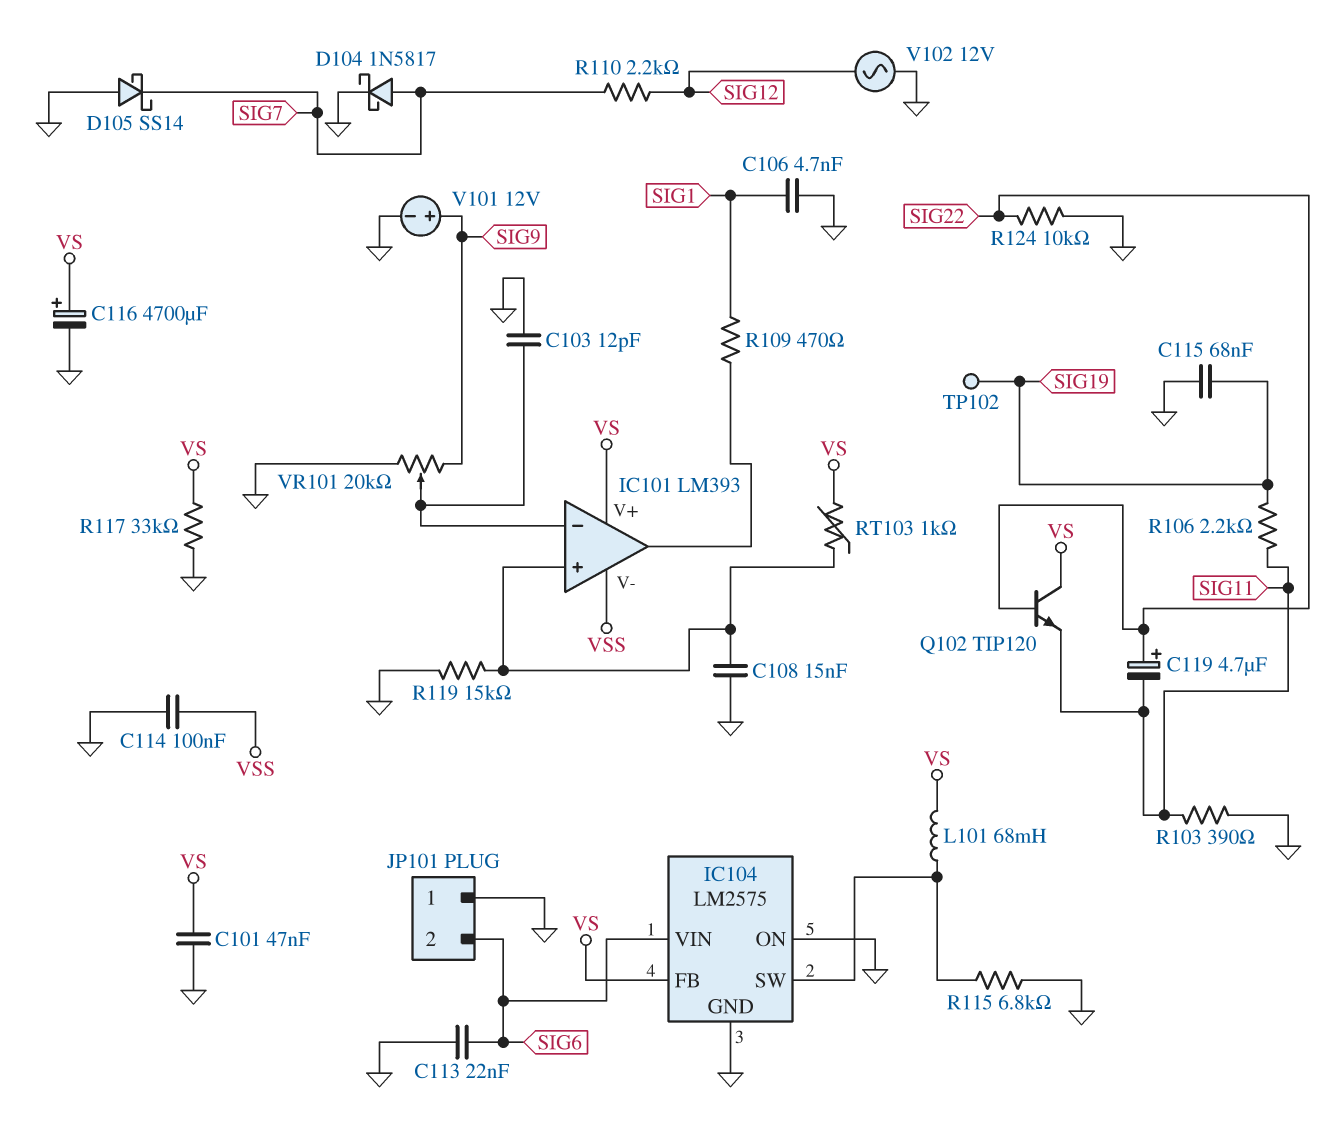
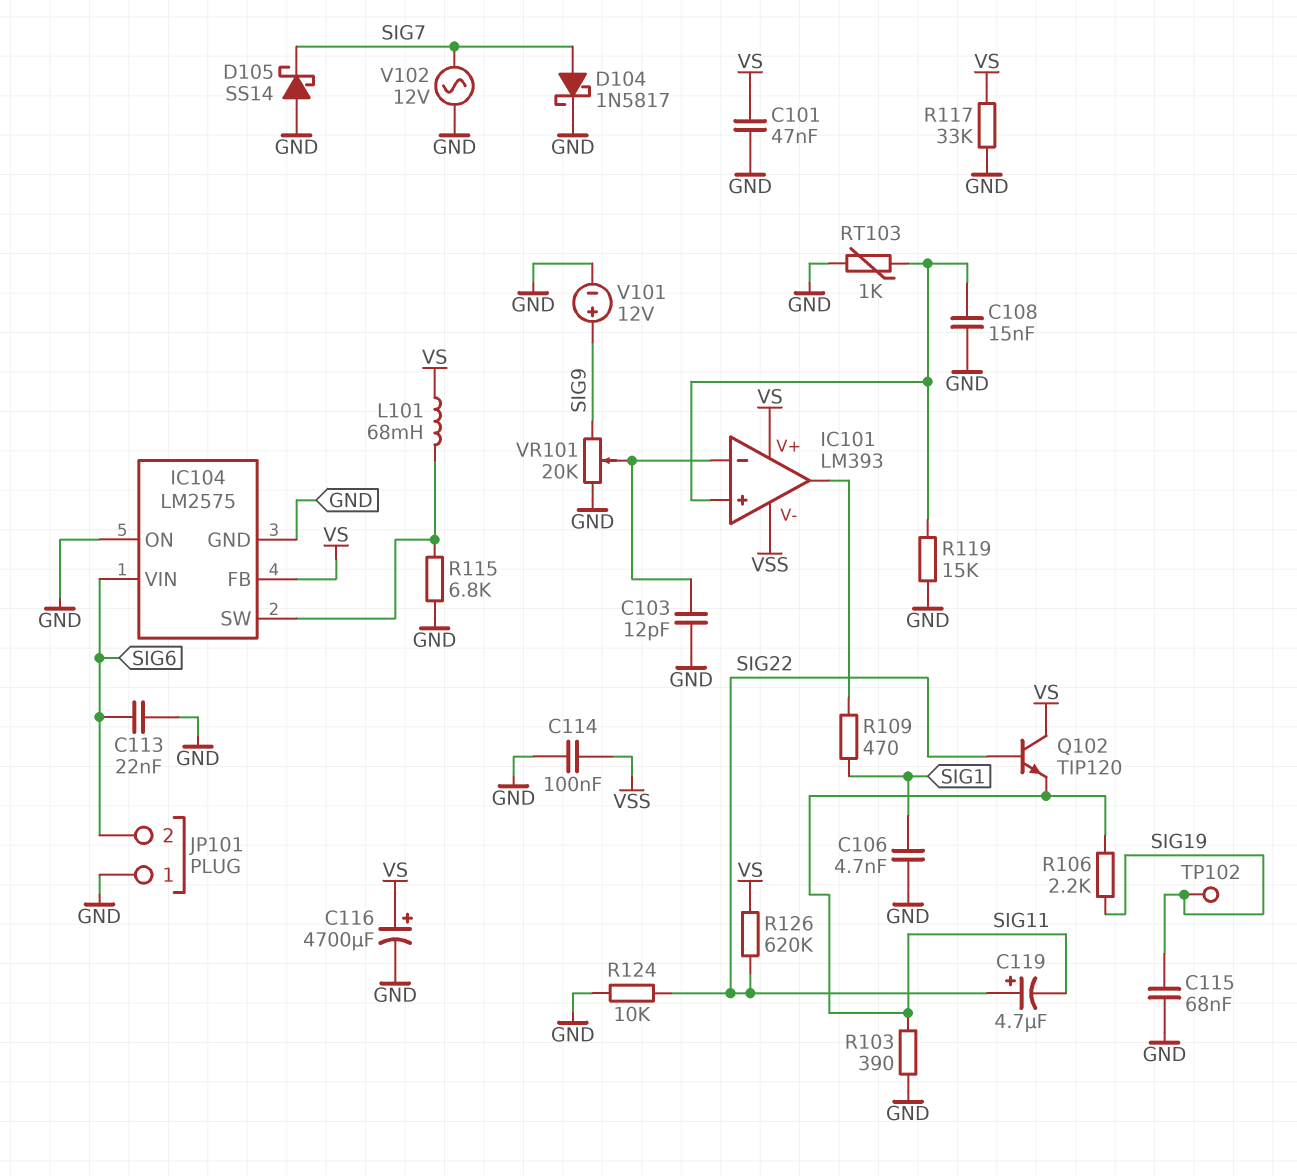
R110: 2.2k (SIG7, SIG12) -> none
R126: none -> 620k (SIG22, VS)
RT103: 1k (IC101/in+, VS) -> 1k (GND, IC101/in+)
V102: AC 12V (GND, SIG12) -> AC 12V (GND, SIG7)

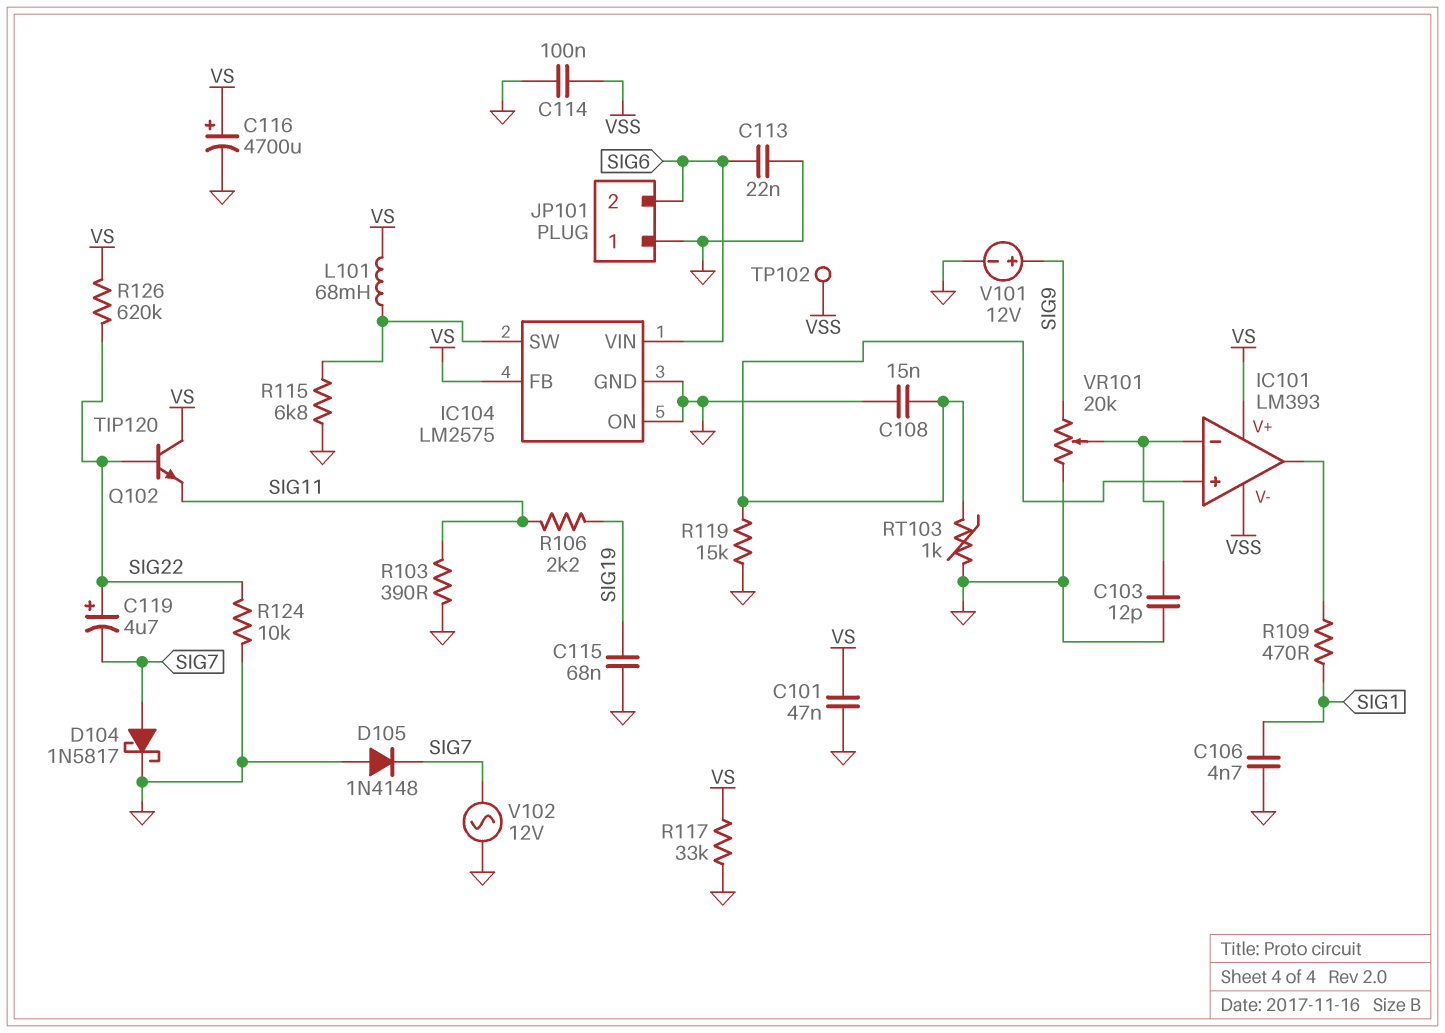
C119: 4.7uF (plus SIG22, minus SIG11) -> 4.7uF (plus SIG22, minus SIG7)
D105: schottky SS14 (A GND, K SIG7) -> diode 1N4148 (A GND, K SIG7)
TP102: test point (SIG19) -> test point (VSS)

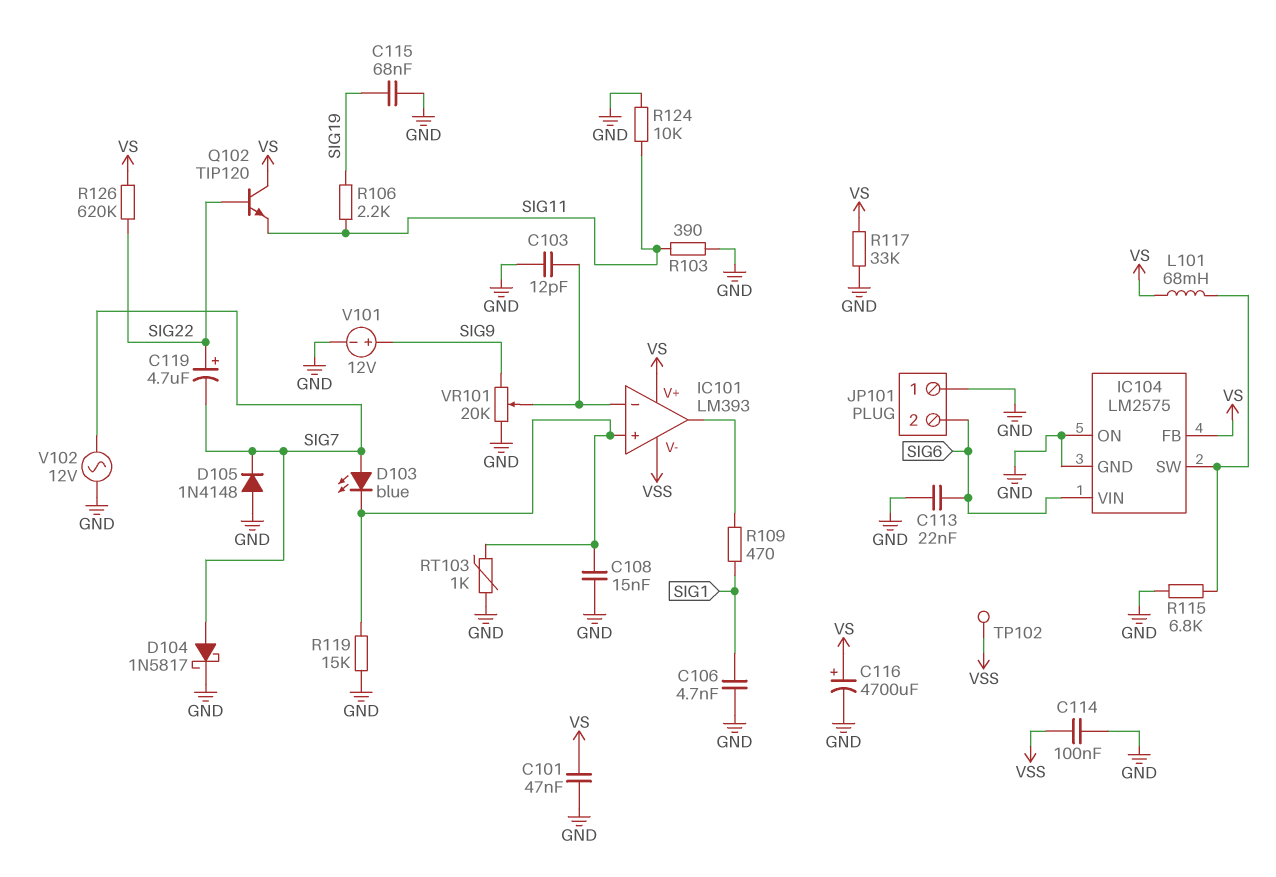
D103: none -> LED blue (A SIG7, K IC101/in+)
R124: 10k (GND, SIG22) -> 10k (GND, SIG11)

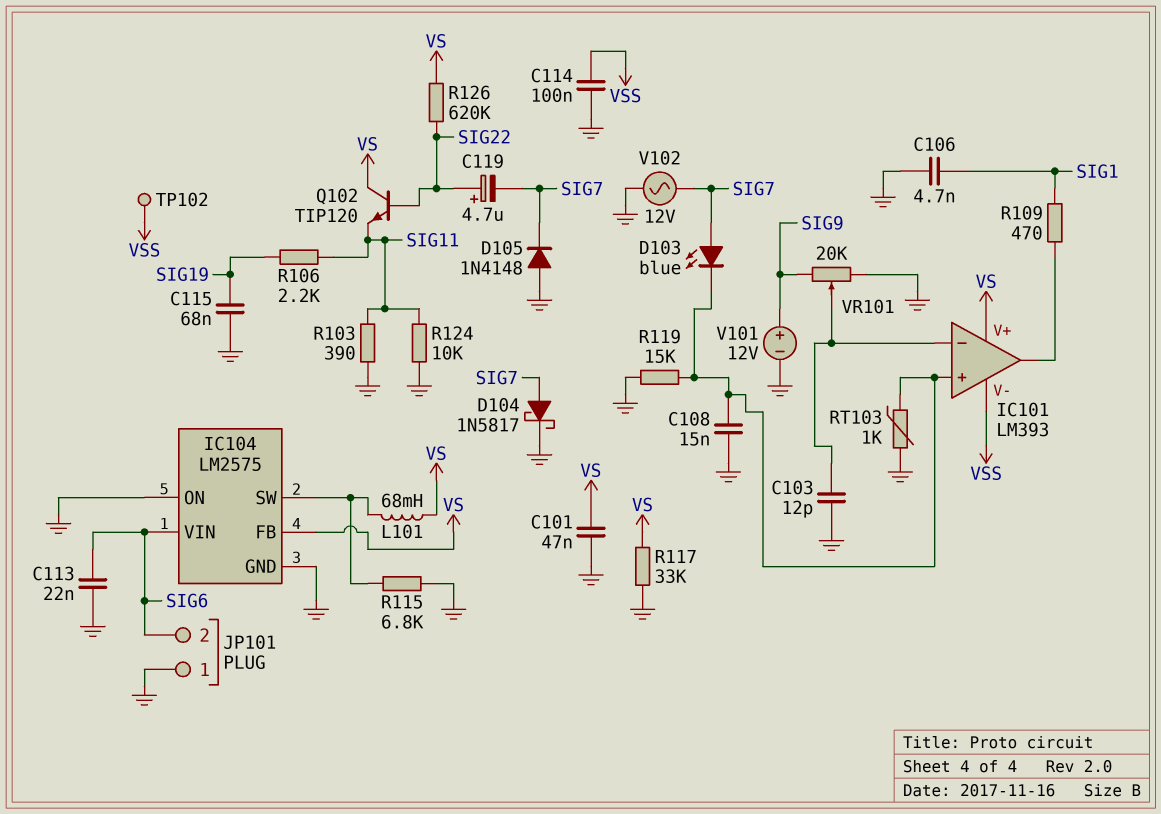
C116: 4700uF (plus VS, minus GND) -> none

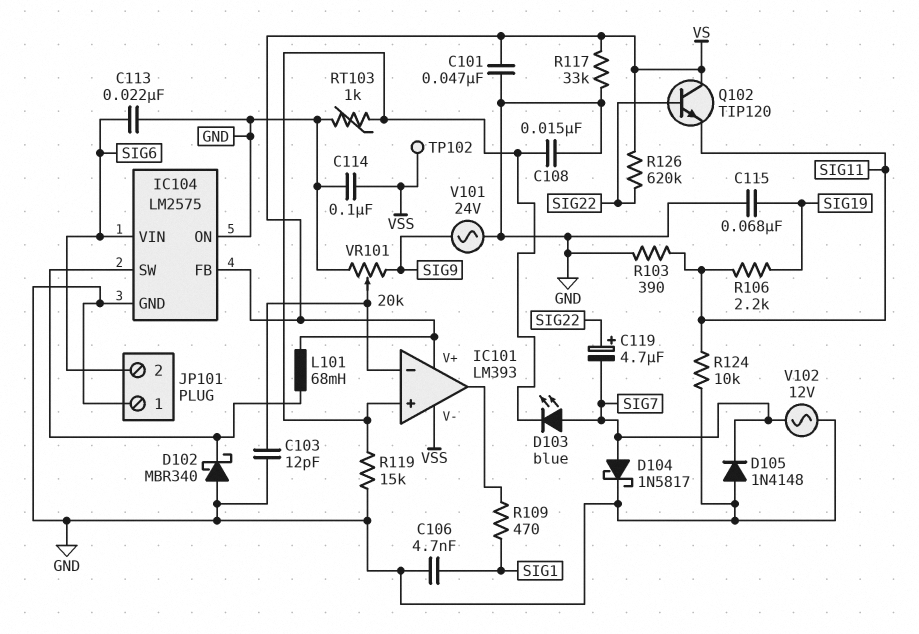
D102: none -> schottky MBR340 (A GND, K IC104/SW)
R115: 6.8k (GND, IC104/SW) -> none
V101: 12V (plus SIG9, minus GND) -> AC 24V (GND, SIG9)

